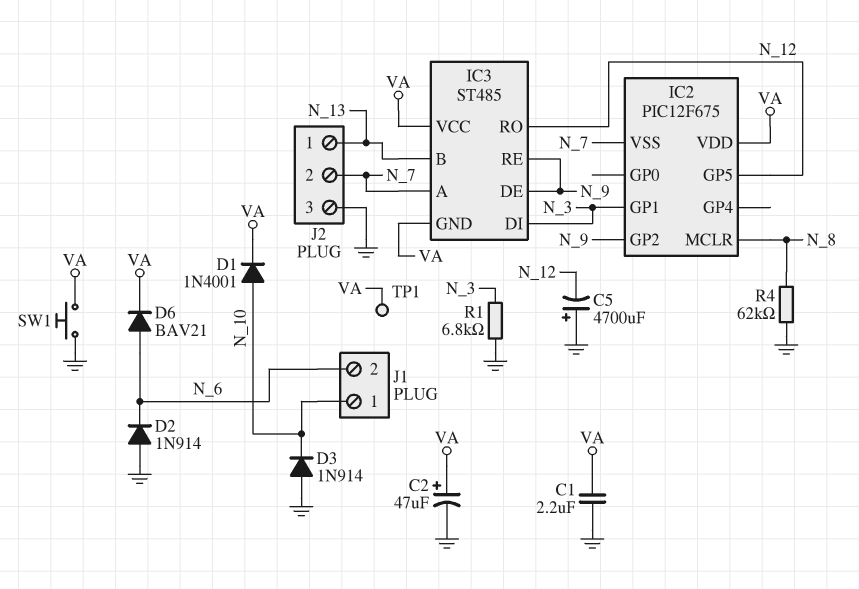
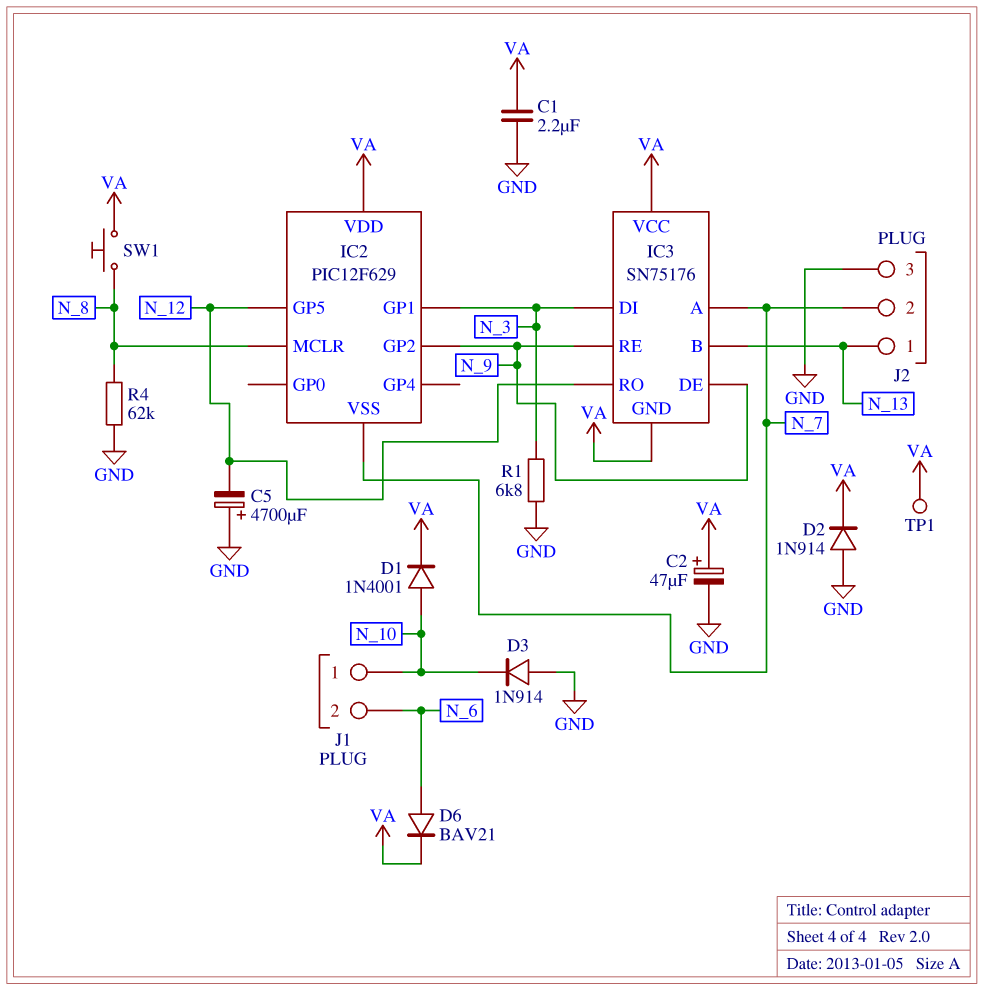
D2: diode 1N914 (A GND, K N_6) -> diode 1N914 (A GND, K VA)
IC2: PIC12F675 -> PIC12F629
IC3: ST485 -> SN75176
SW1: button (GND, VA) -> button (N_8, VA)

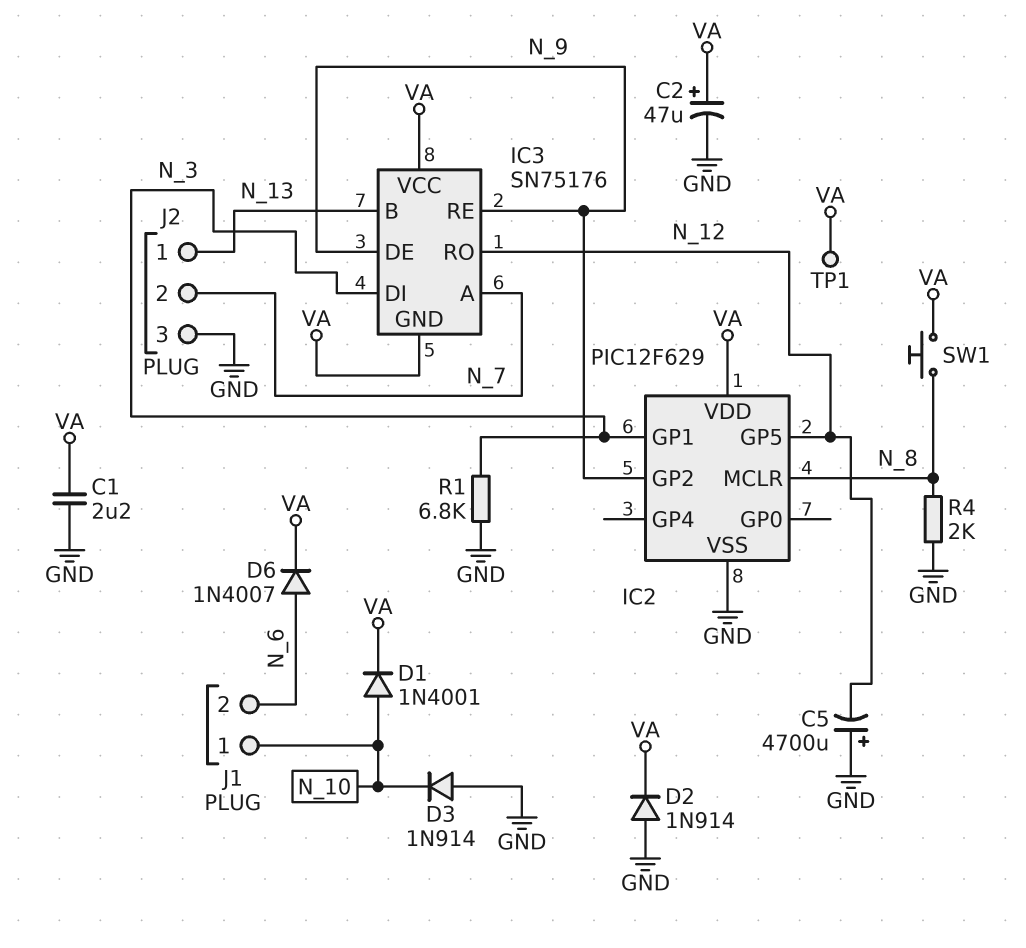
D6: diode BAV21 (A N_6, K VA) -> diode 1N4007 (A N_6, K VA)
IC2 pin VSS: N_7 -> GND
R4: 62k (GND, N_8) -> 2k (GND, N_8)

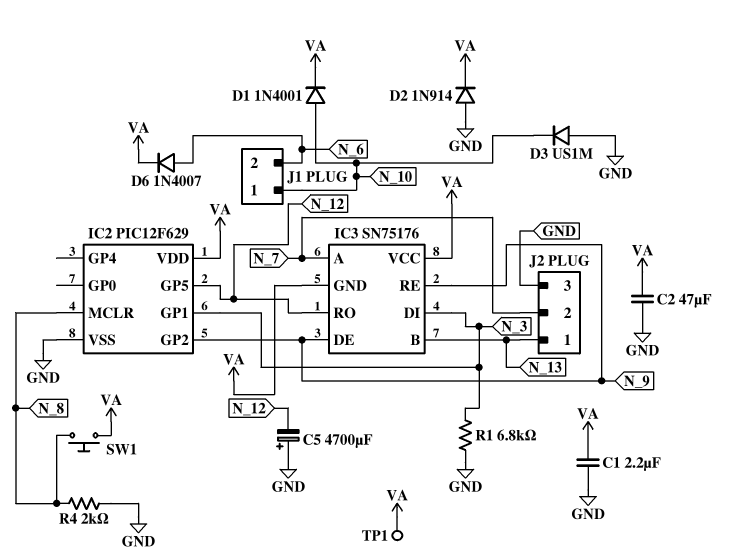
C2: 47uF (plus VA, minus GND) -> 47uF (GND, VA)
D3: diode 1N914 (A GND, K N_10) -> diode US1M (A GND, K N_10)

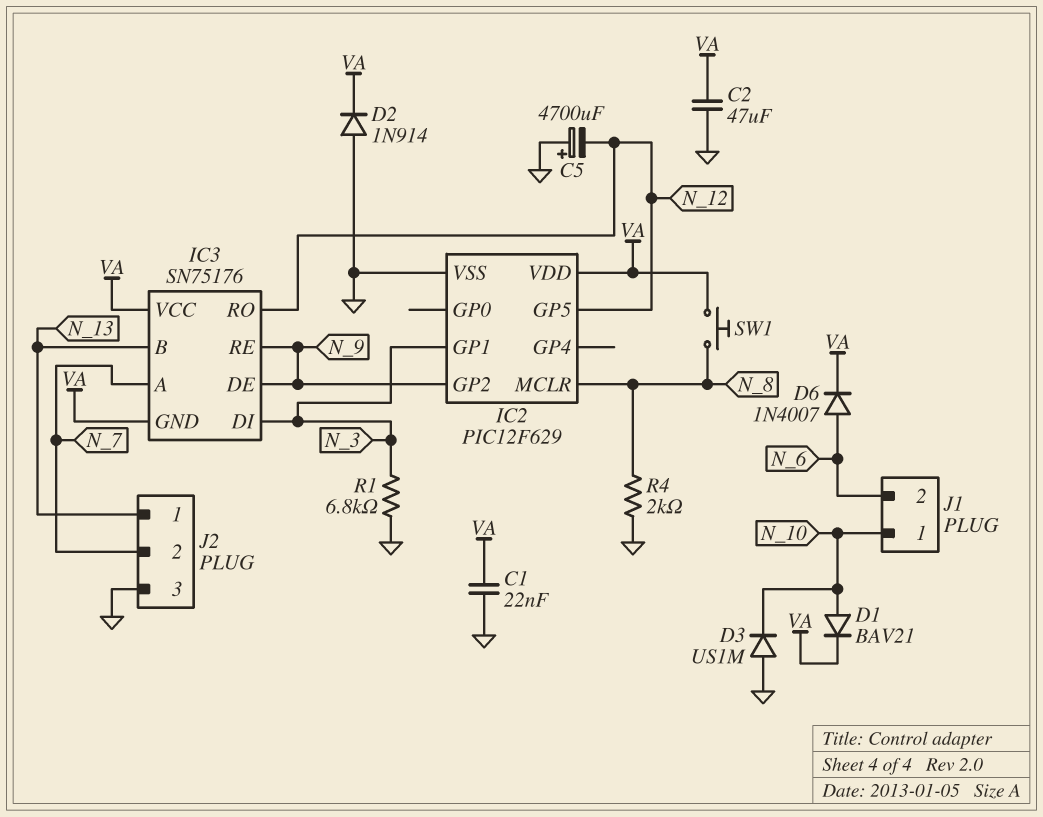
C1: 2.2uF (GND, VA) -> 22nF (GND, VA)
D1: diode 1N4001 (A N_10, K VA) -> diode BAV21 (A N_10, K VA)
TP1: test point (VA) -> none

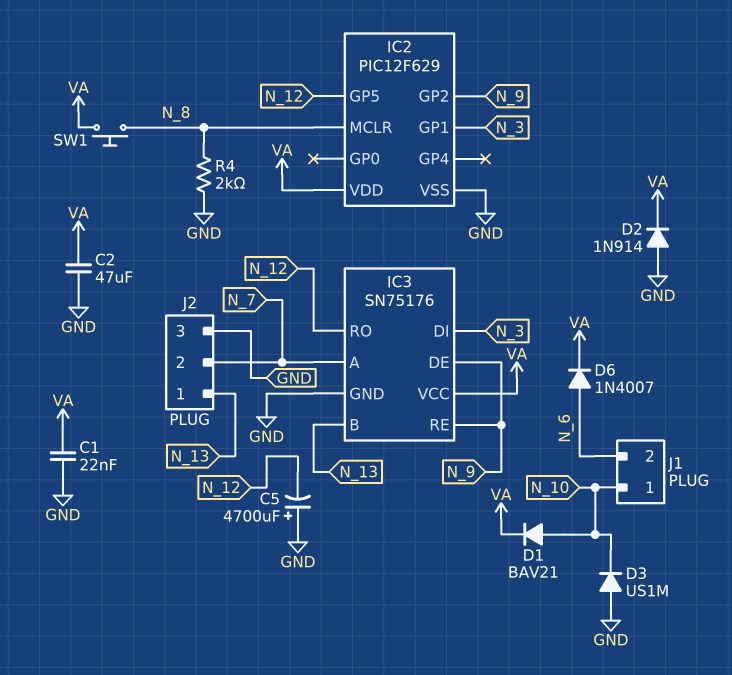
IC3 pin GND: VA -> GND
R1: 6.8k (GND, N_3) -> none

